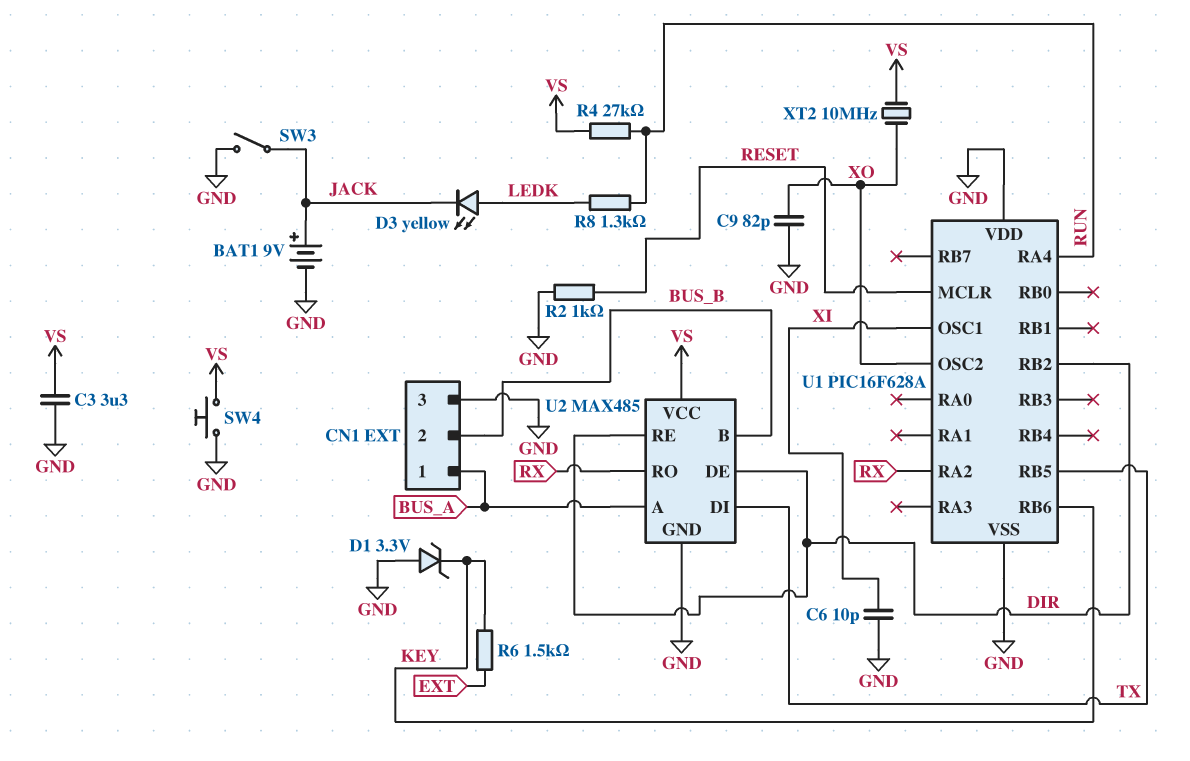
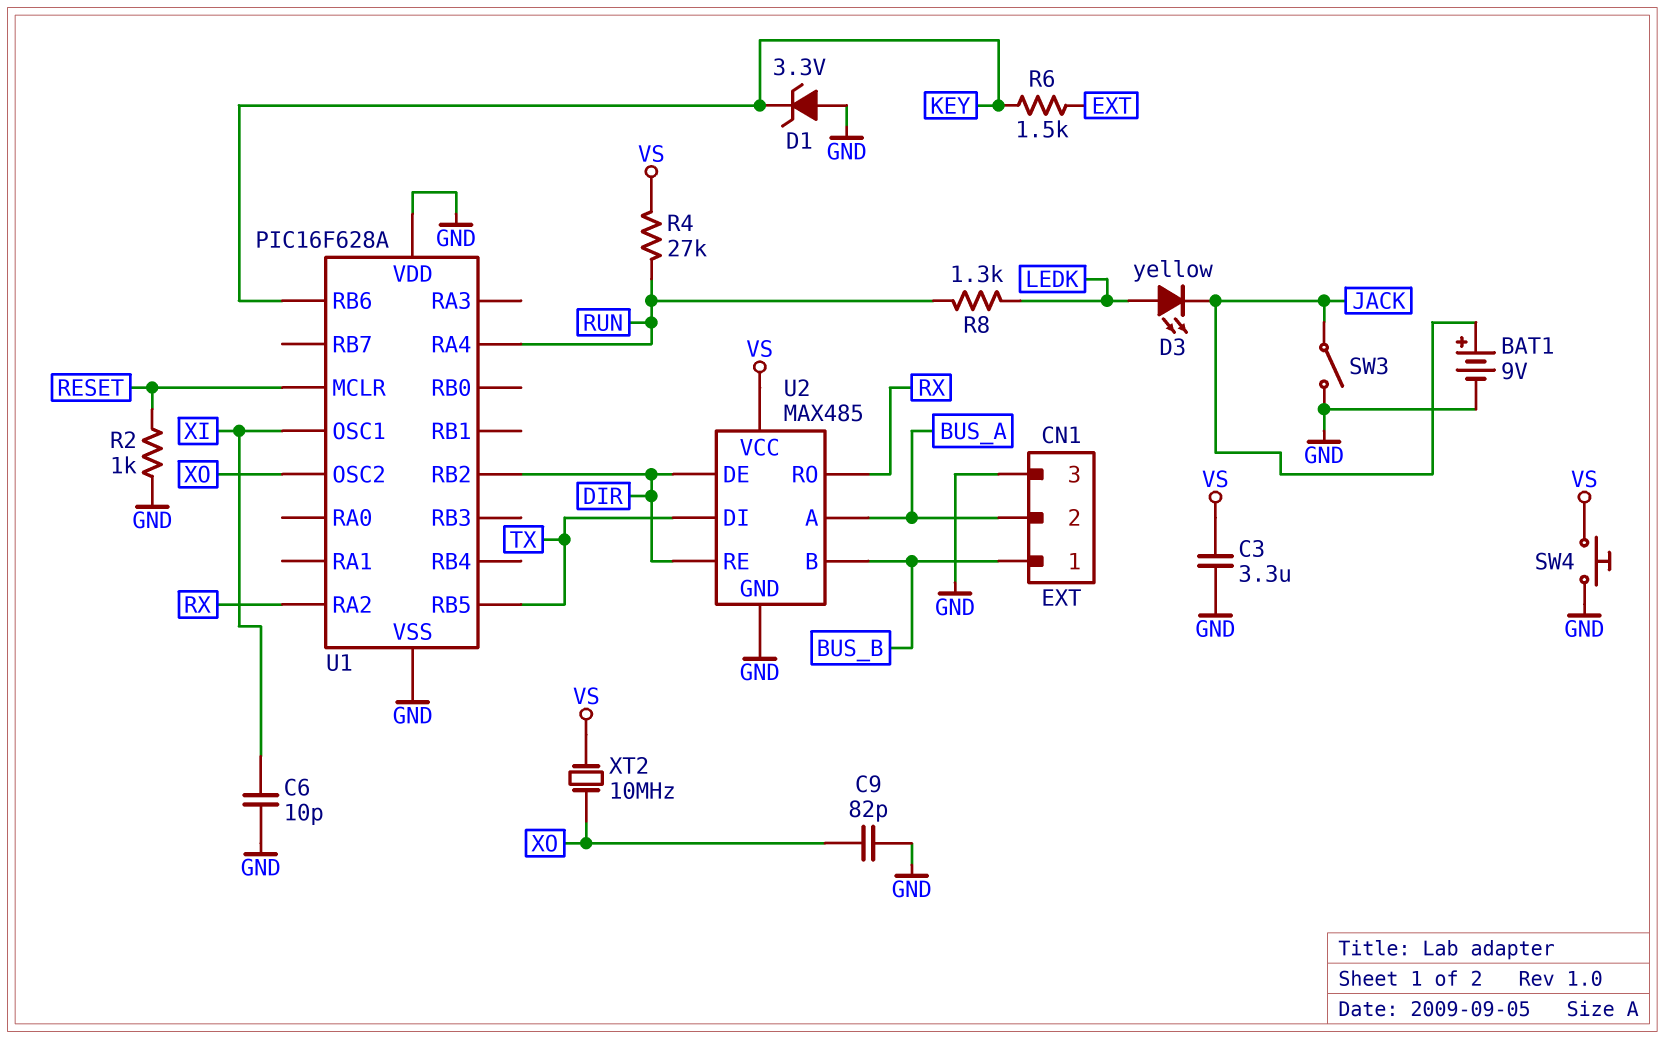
CN1 pin 1: BUS_A -> BUS_B
CN1 pin 2: BUS_B -> BUS_A

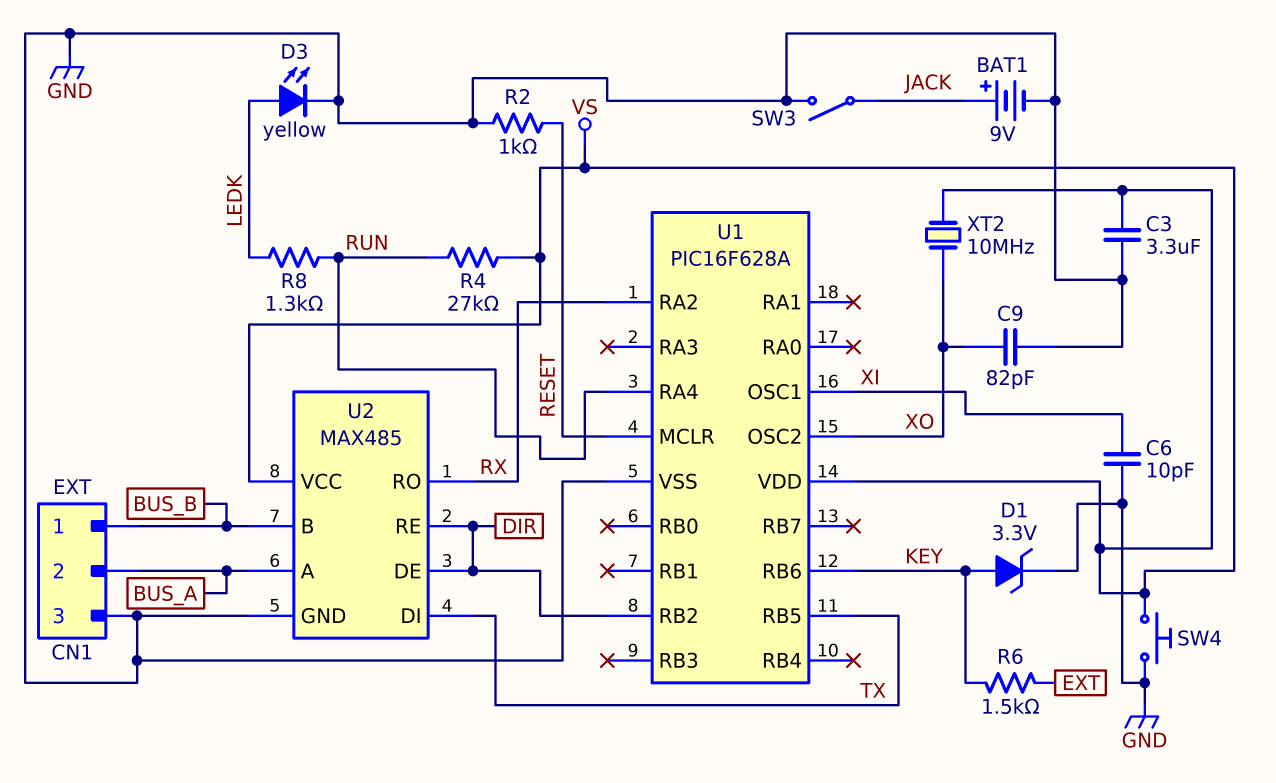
D1: zener 3.3V (A GND, K KEY) -> zener 3.3V (A KEY, K GND)
D3: LED yellow (A LEDK, K JACK) -> LED yellow (A LEDK, K GND)
U1 pin VDD: GND -> VS

